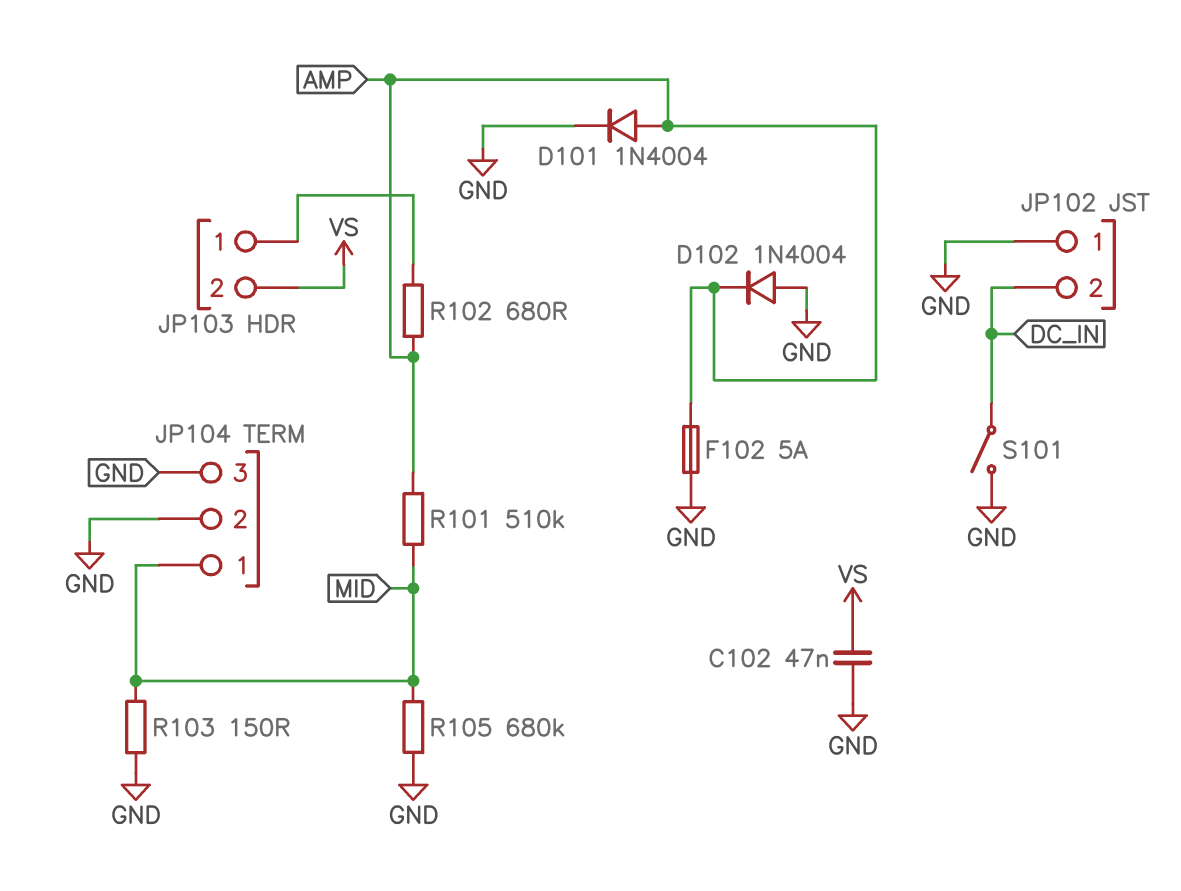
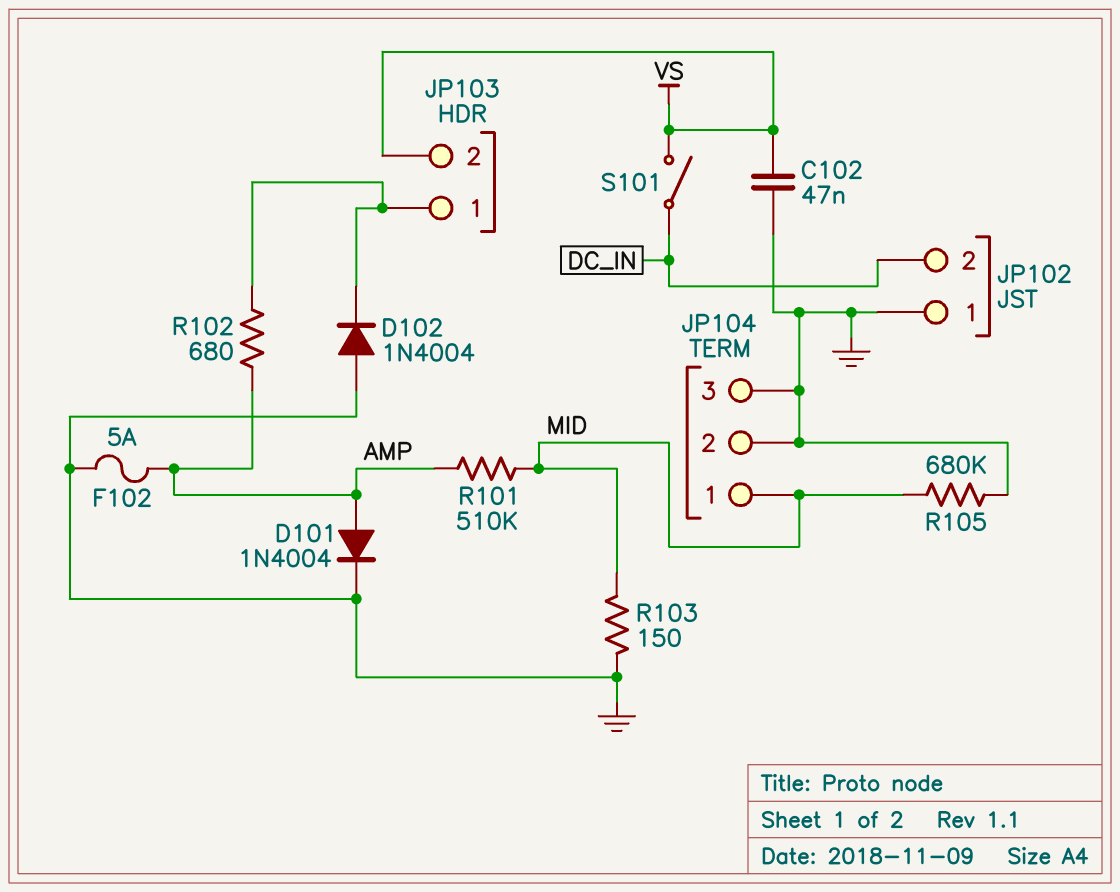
D102: diode 1N4004 (A GND, K AMP) -> diode 1N4004 (A GND, K JP103/1)
S101: switch (DC_IN, GND) -> switch (DC_IN, VS)

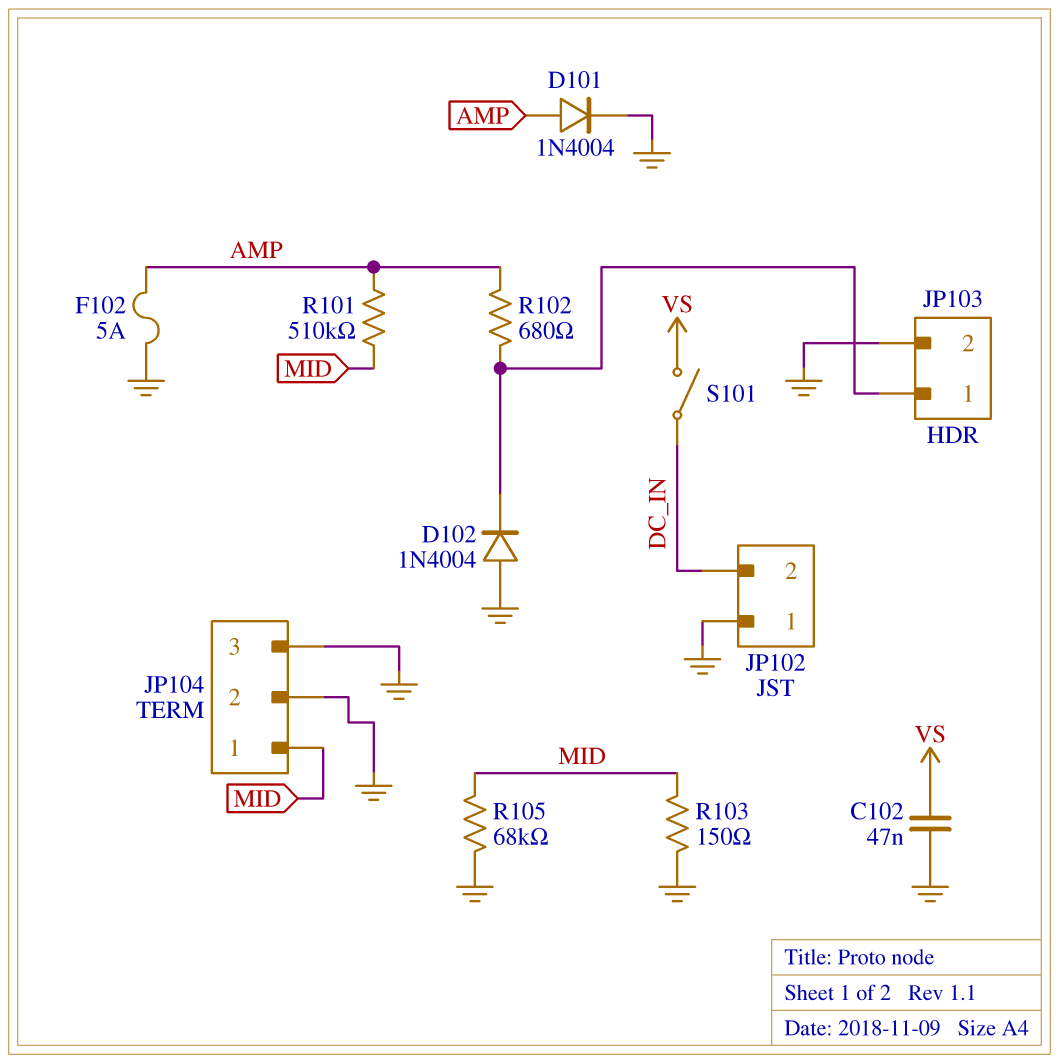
JP103 pin 2: VS -> GND
R105: 680k (GND, MID) -> 68k (GND, MID)

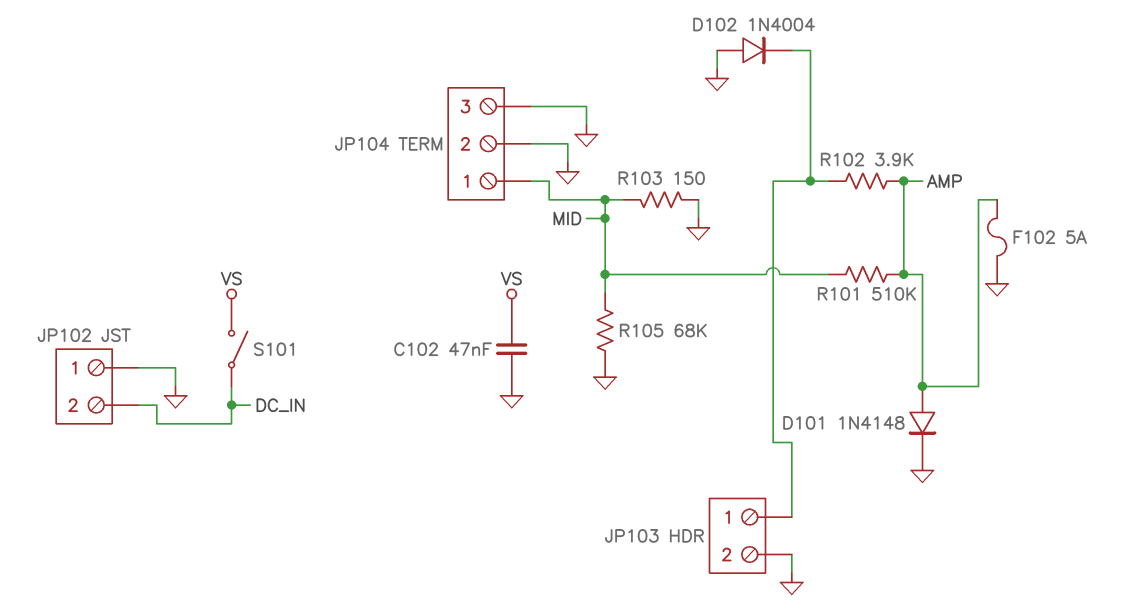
D101: diode 1N4004 (A AMP, K GND) -> diode 1N4148 (A AMP, K GND)
R102: 680 (AMP, JP103/1) -> 3.9k (AMP, JP103/1)

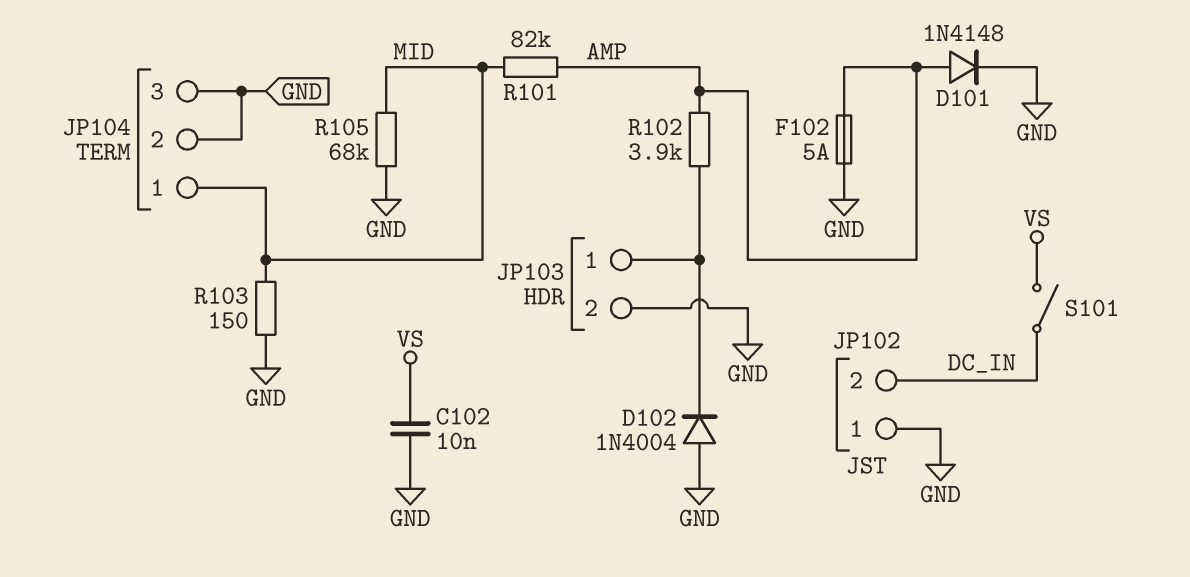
C102: 47nF (GND, VS) -> 10nF (GND, VS)
R101: 510k (AMP, MID) -> 82k (AMP, MID)

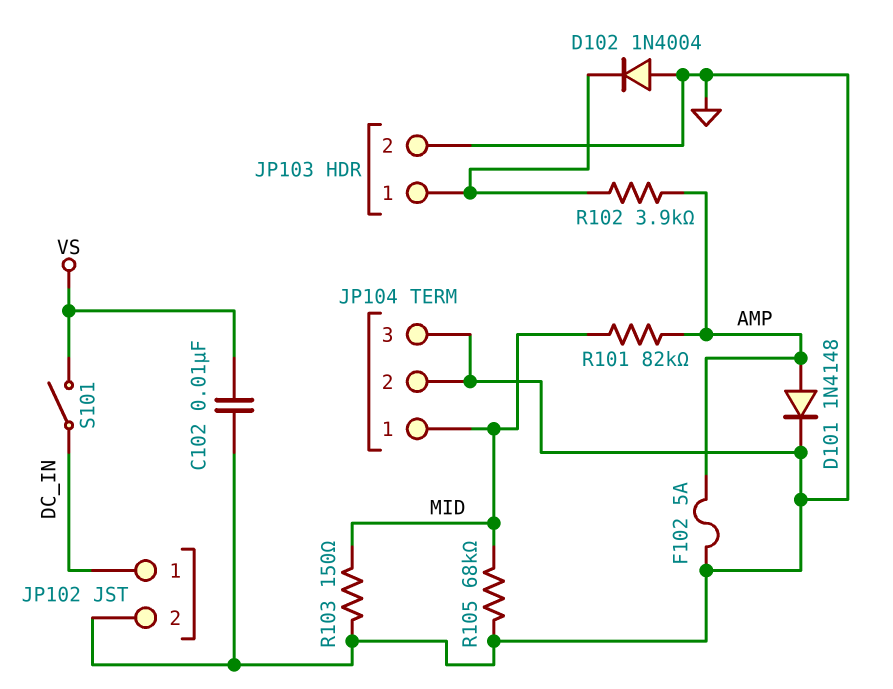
JP102 pin 1: GND -> DC_IN
JP102 pin 2: DC_IN -> GND

